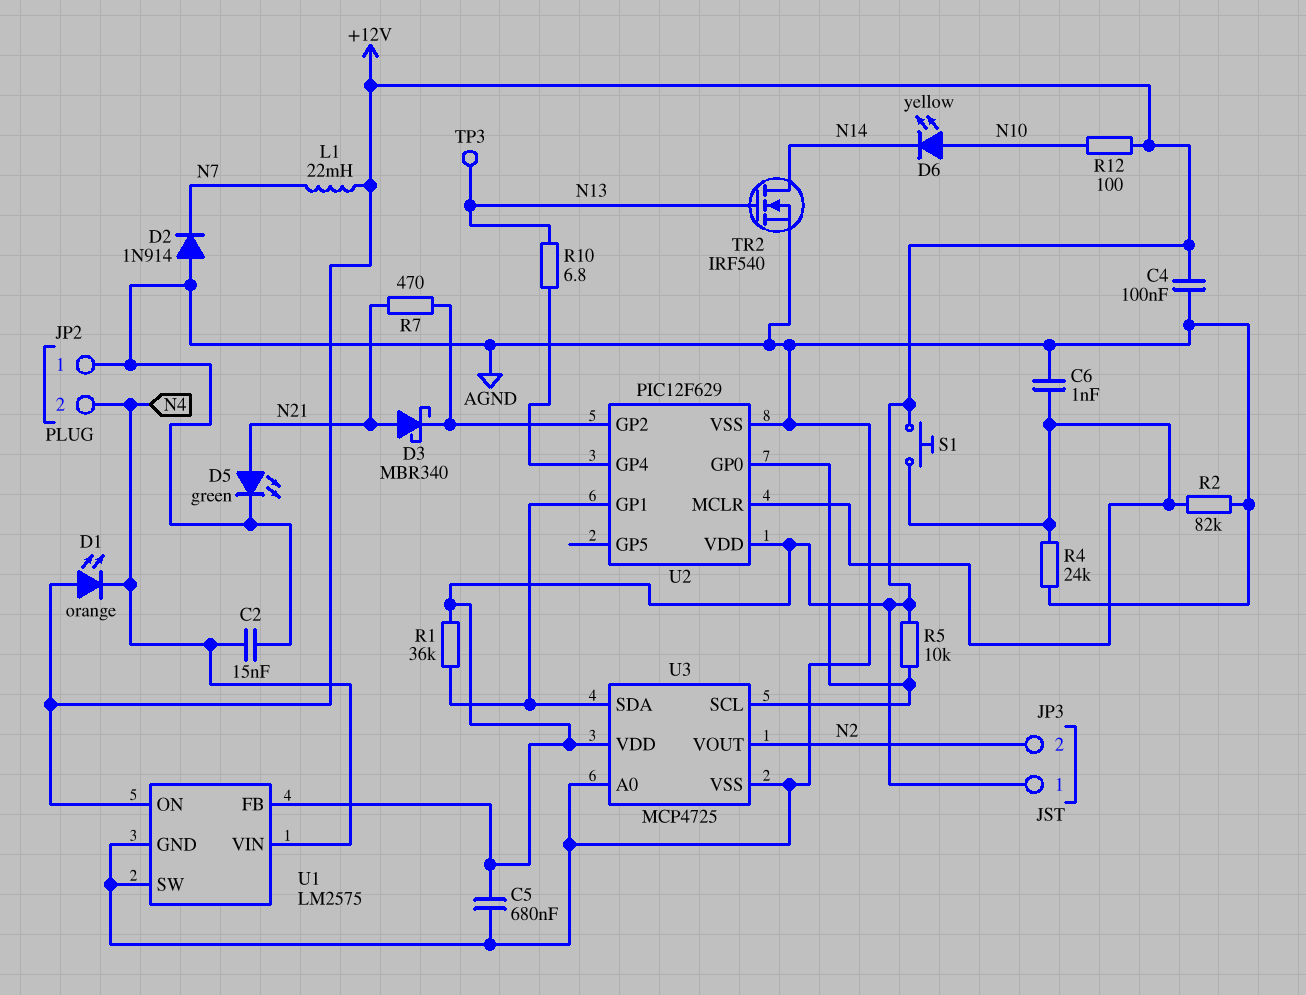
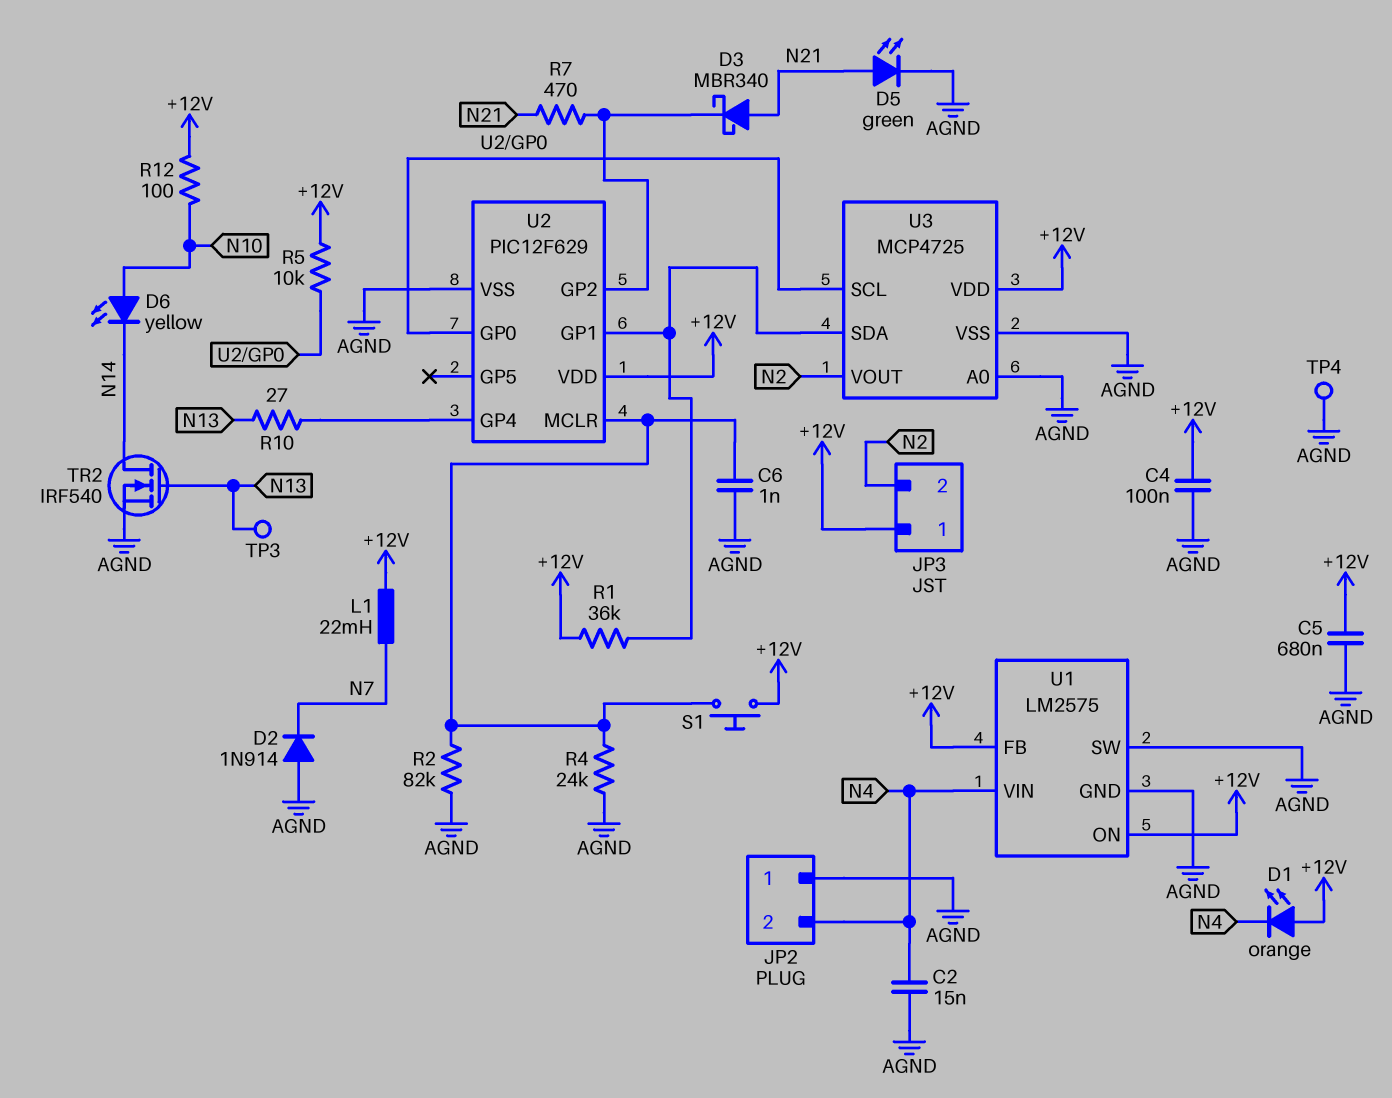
R10: 6.8 (N13, U2/GP4) -> 27 (N13, U2/GP4)
TP4: none -> test point (AGND)

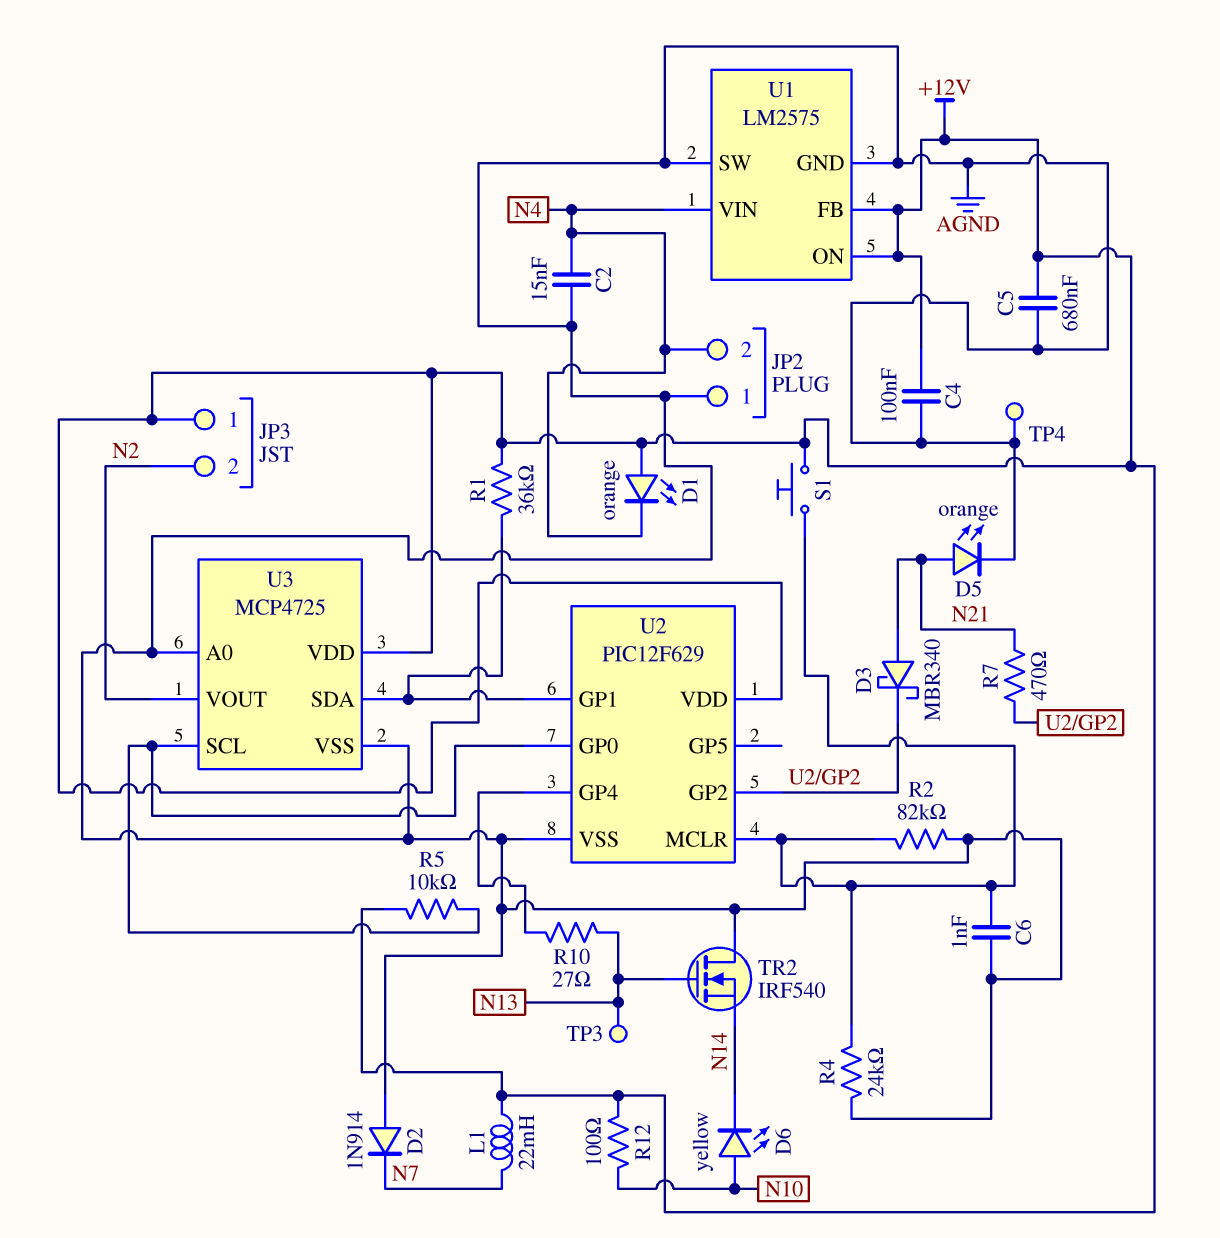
D5: LED green (A N21, K AGND) -> LED orange (A N21, K AGND)
TR2: NMOS IRF540 (G N13, D N14, S AGND) -> NMOS IRF540 (G N13, D AGND, S N14)

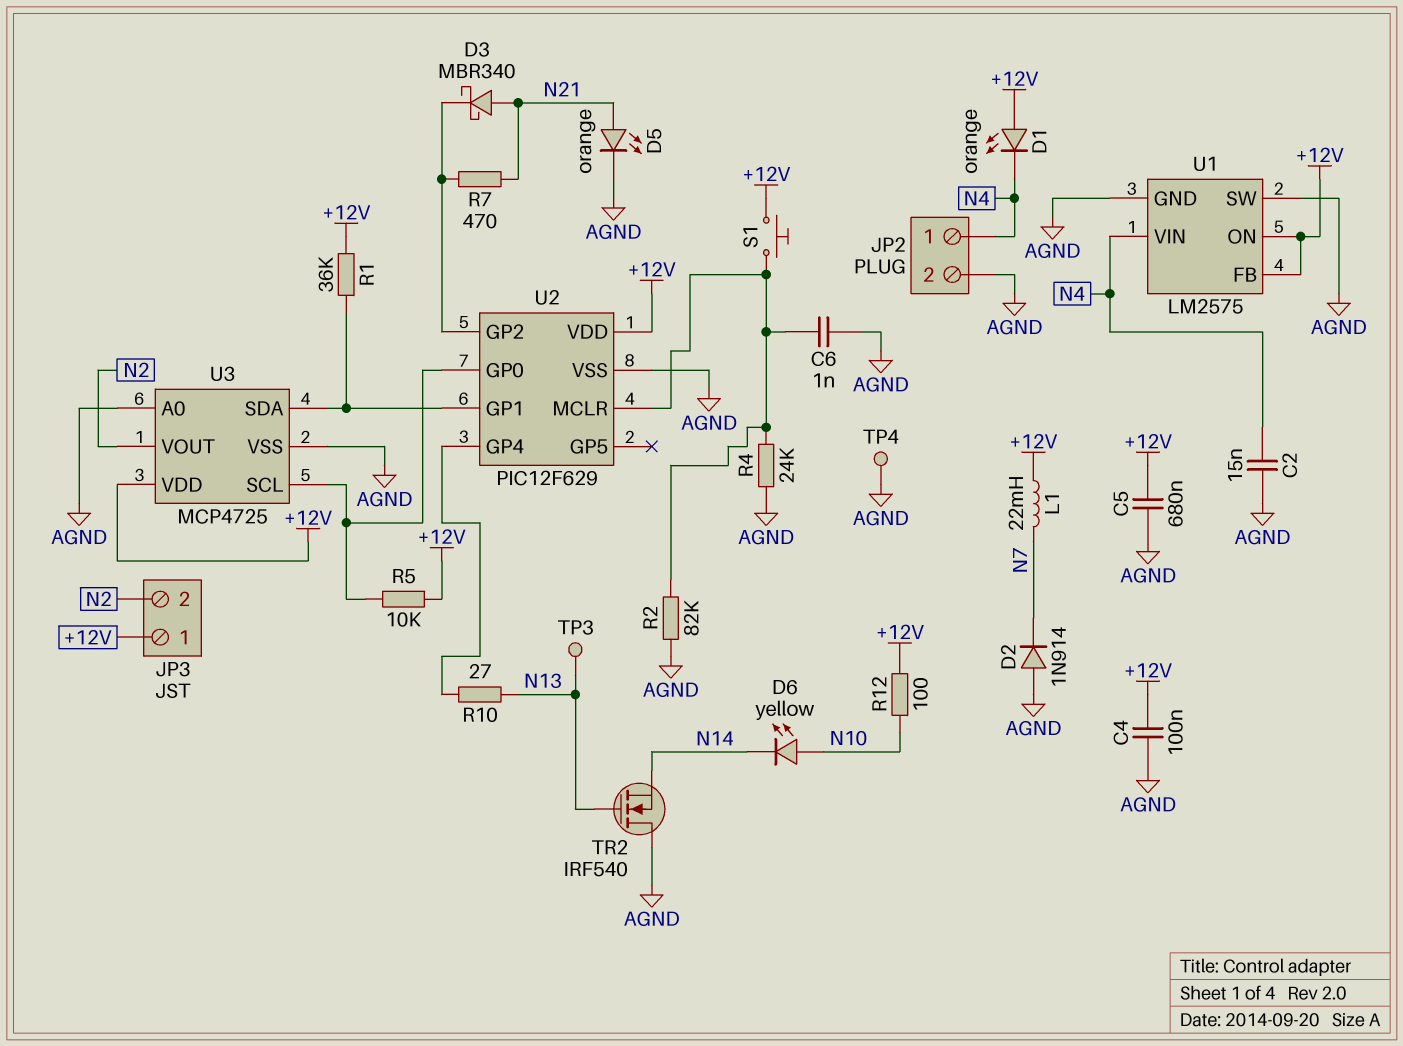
JP2 pin 1: AGND -> N4
JP2 pin 2: N4 -> AGND

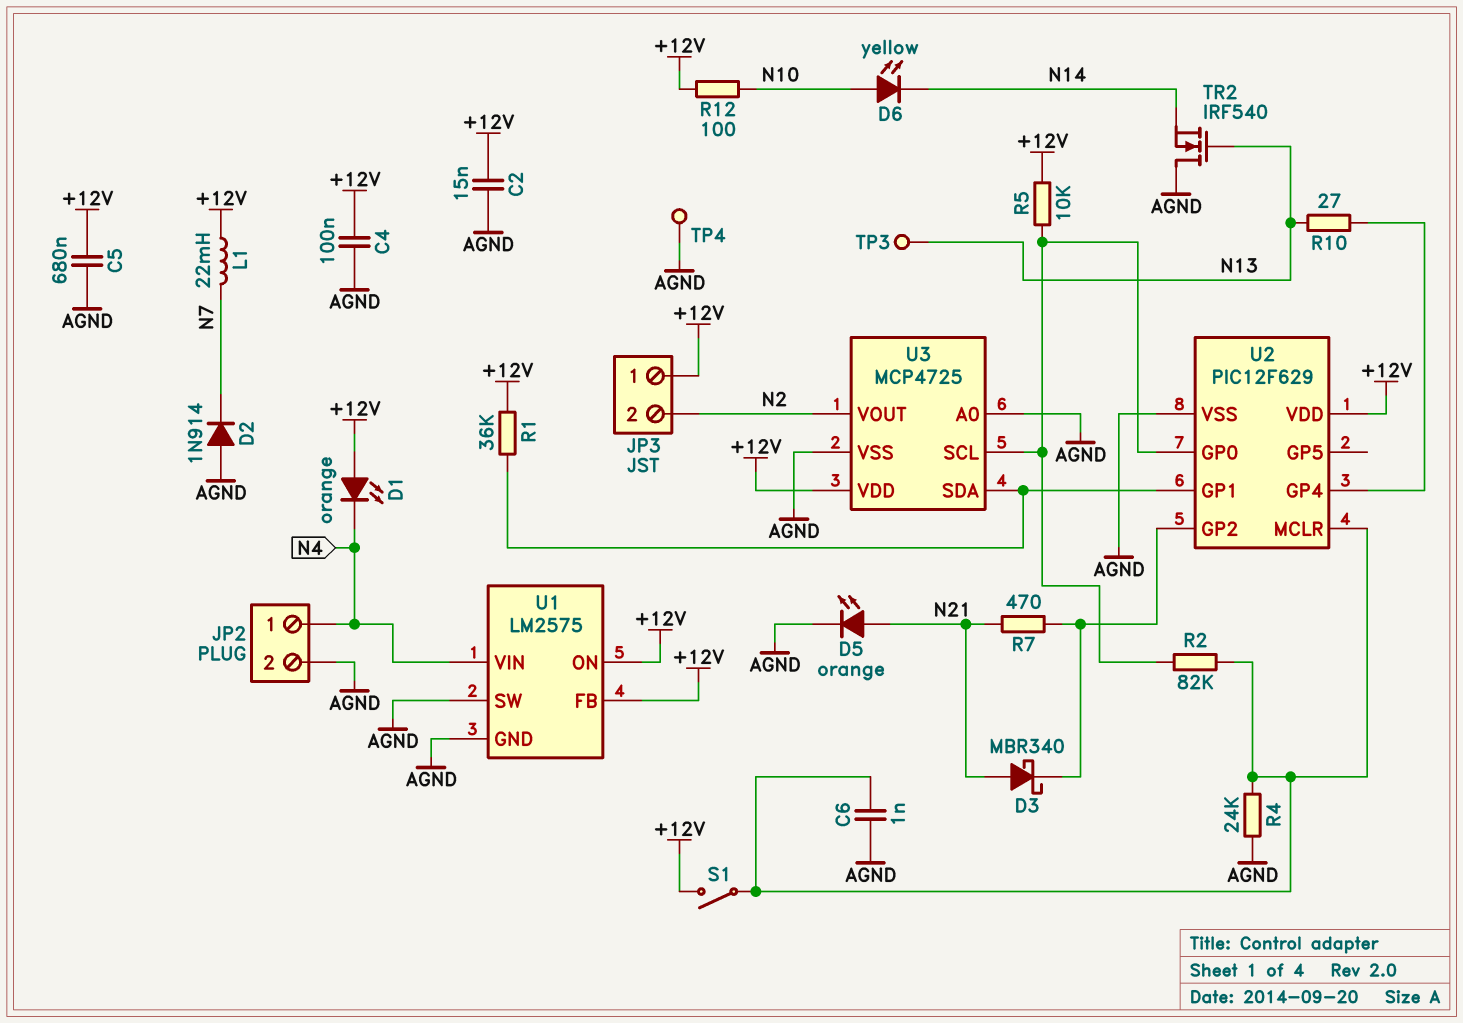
C2: 15nF (AGND, N4) -> 15nF (+12V, AGND)
R2: 82k (AGND, U2/MCLR) -> 82k (U2/GP0, U2/MCLR)
S1: button (+12V, U2/MCLR) -> switch (+12V, U2/MCLR)

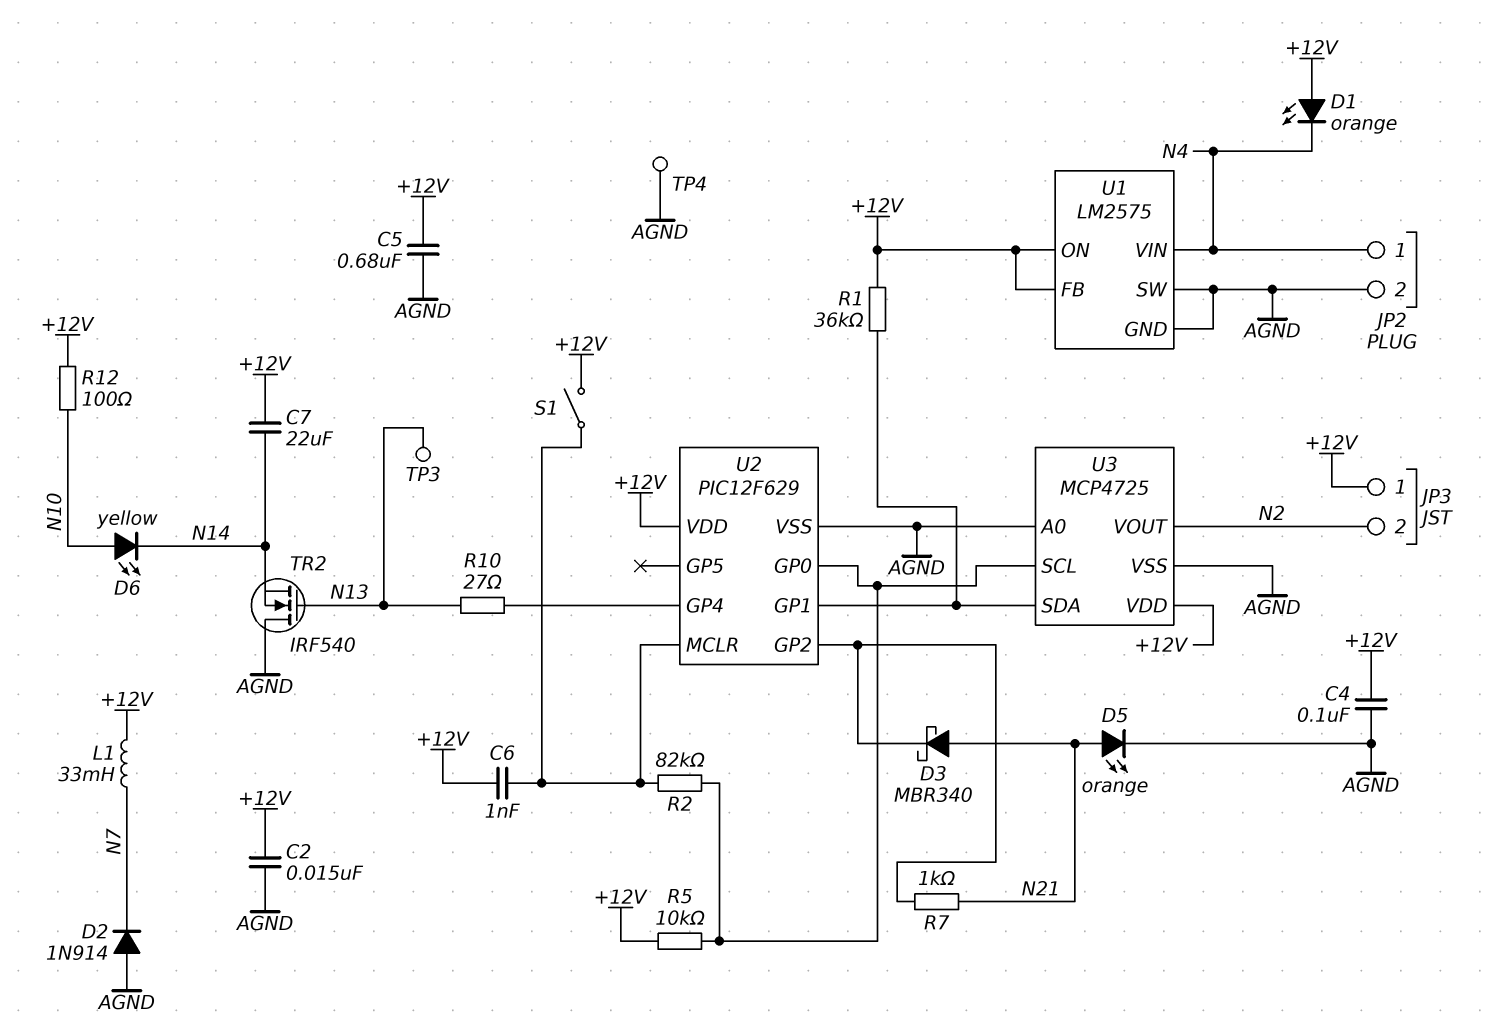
C6: 1nF (AGND, U2/MCLR) -> 1nF (+12V, U2/MCLR)
C7: none -> 22uF (+12V, N14)
L1: 22mH (+12V, N7) -> 33mH (+12V, N7)
R4: 24k (AGND, U2/MCLR) -> none
R7: 470 (N21, U2/GP2) -> 1k (N21, U2/GP2)

